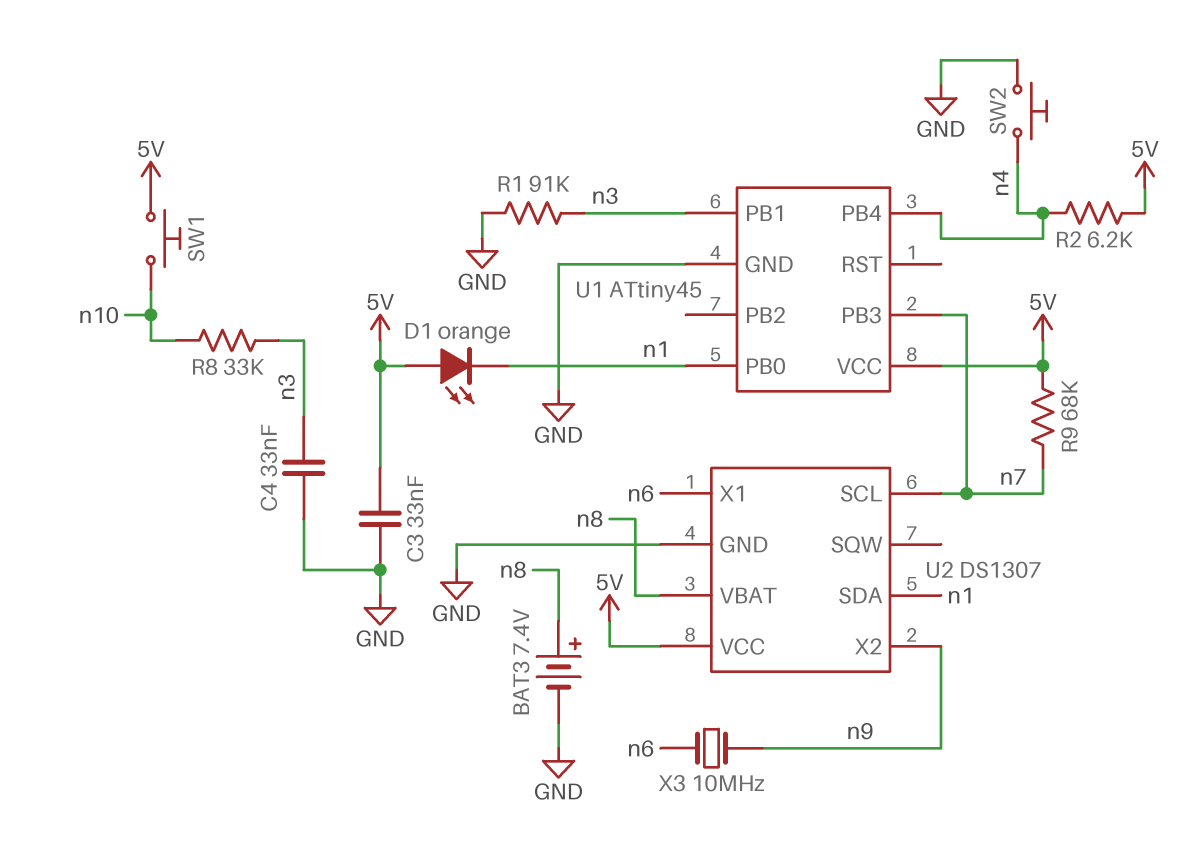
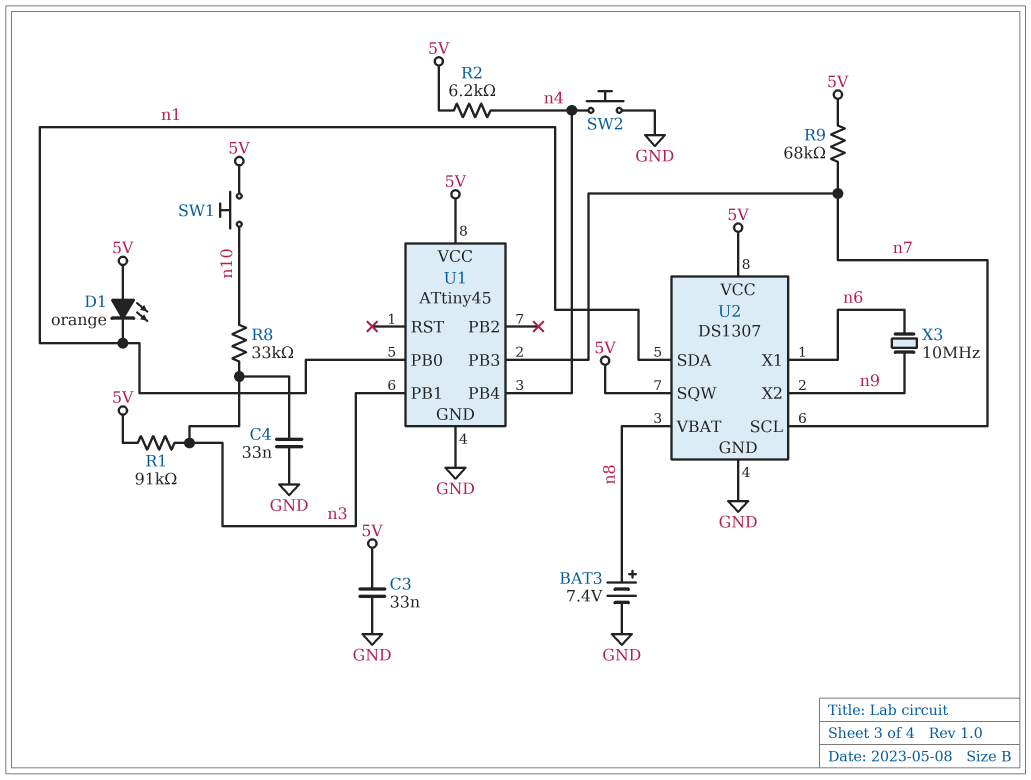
R1: 91k (GND, n3) -> 91k (5V, n3)
U2 pin SQW: none -> 5V

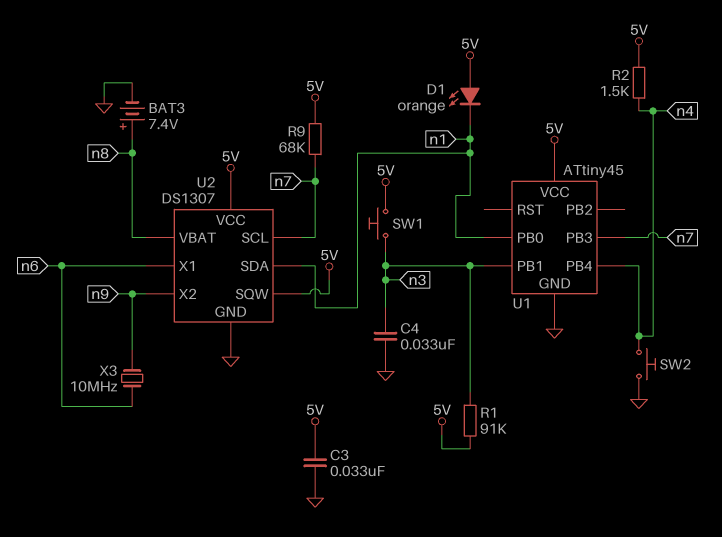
R2: 6.2k (5V, n4) -> 1.5k (5V, n4)
R8: 33k (n3, n10) -> none
SW1: button (5V, n10) -> button (5V, n3)

